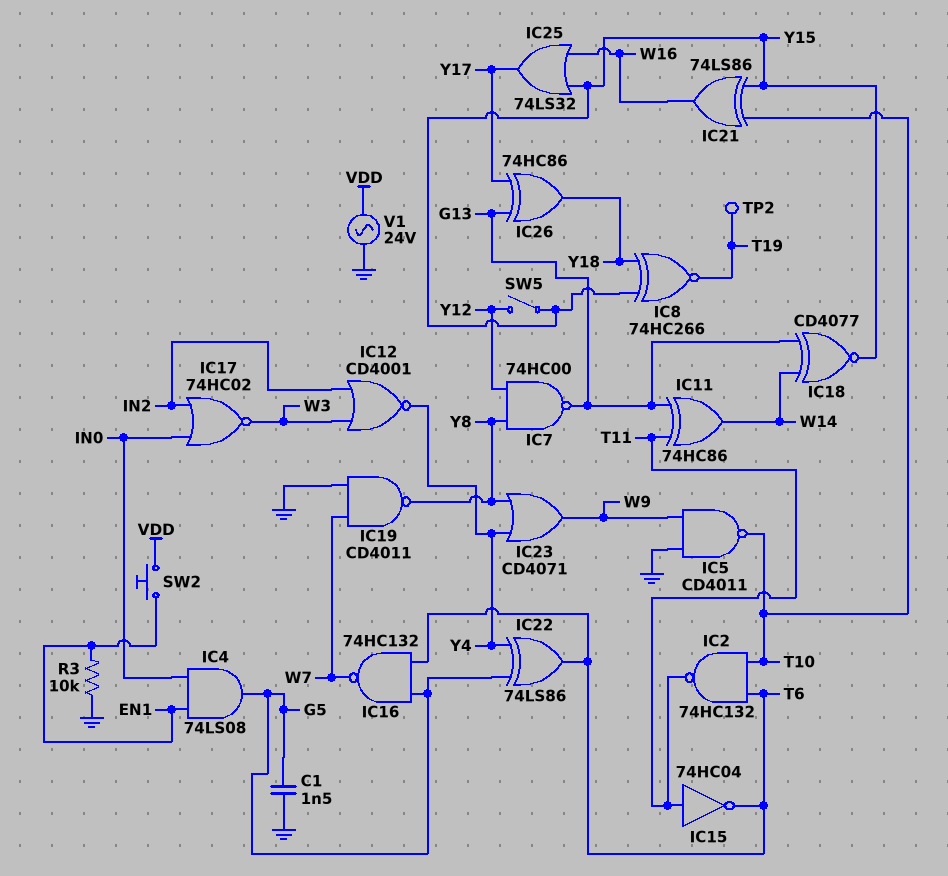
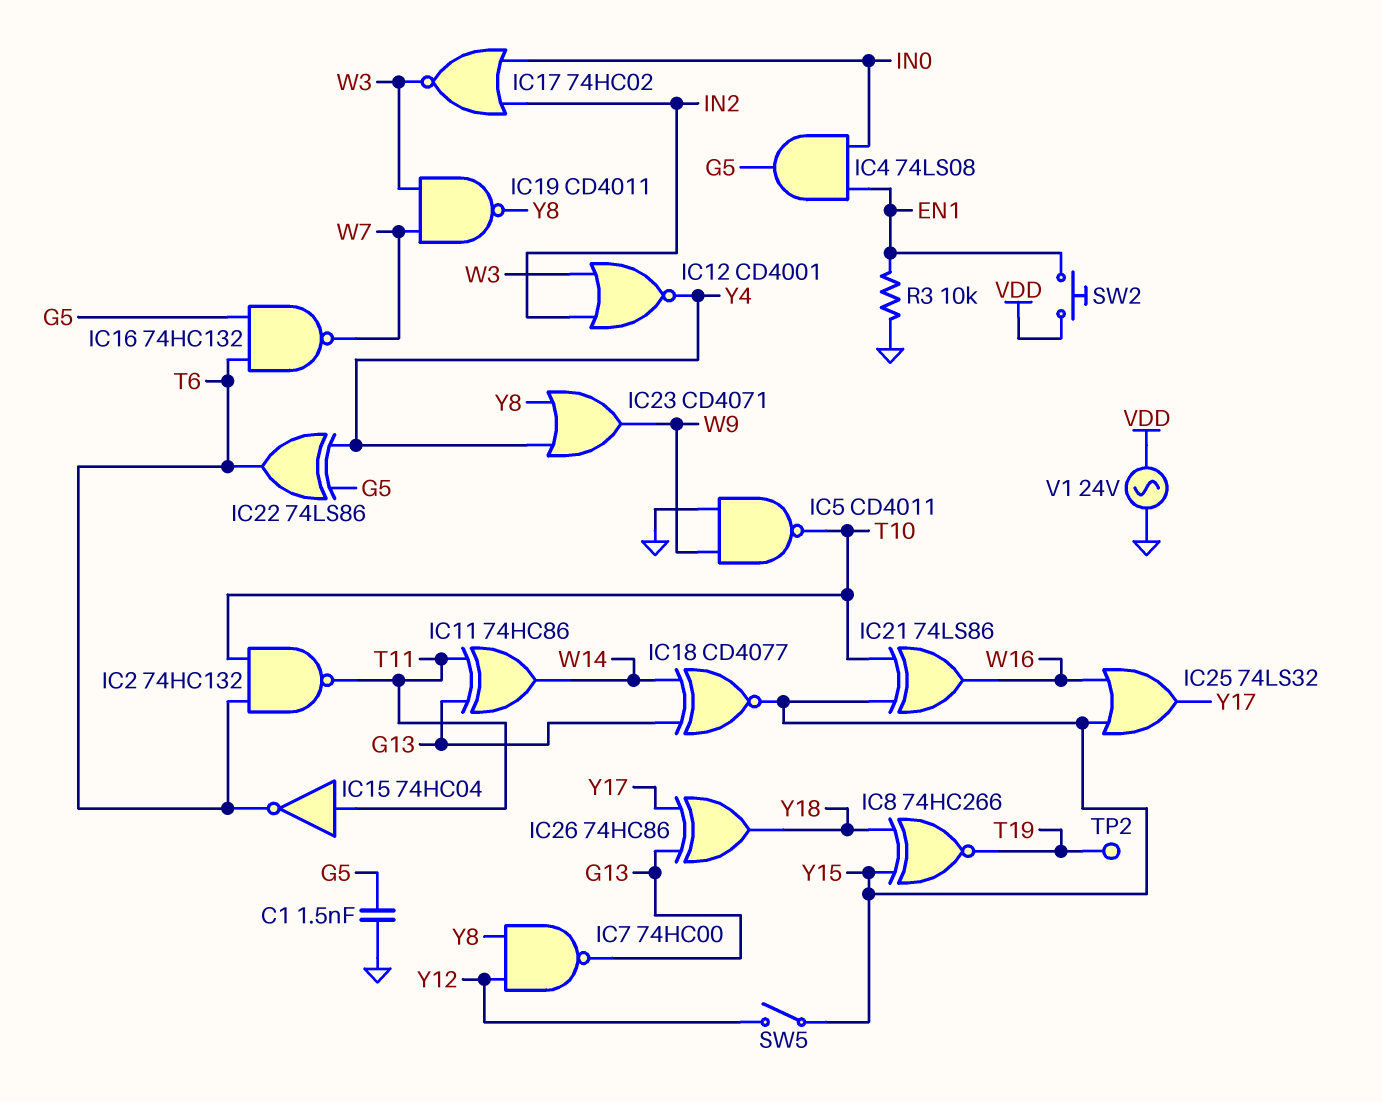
IC19: NAND CD4011 (in GND, in W7, out Y8) -> NAND CD4011 (in W3, in W7, out Y8)

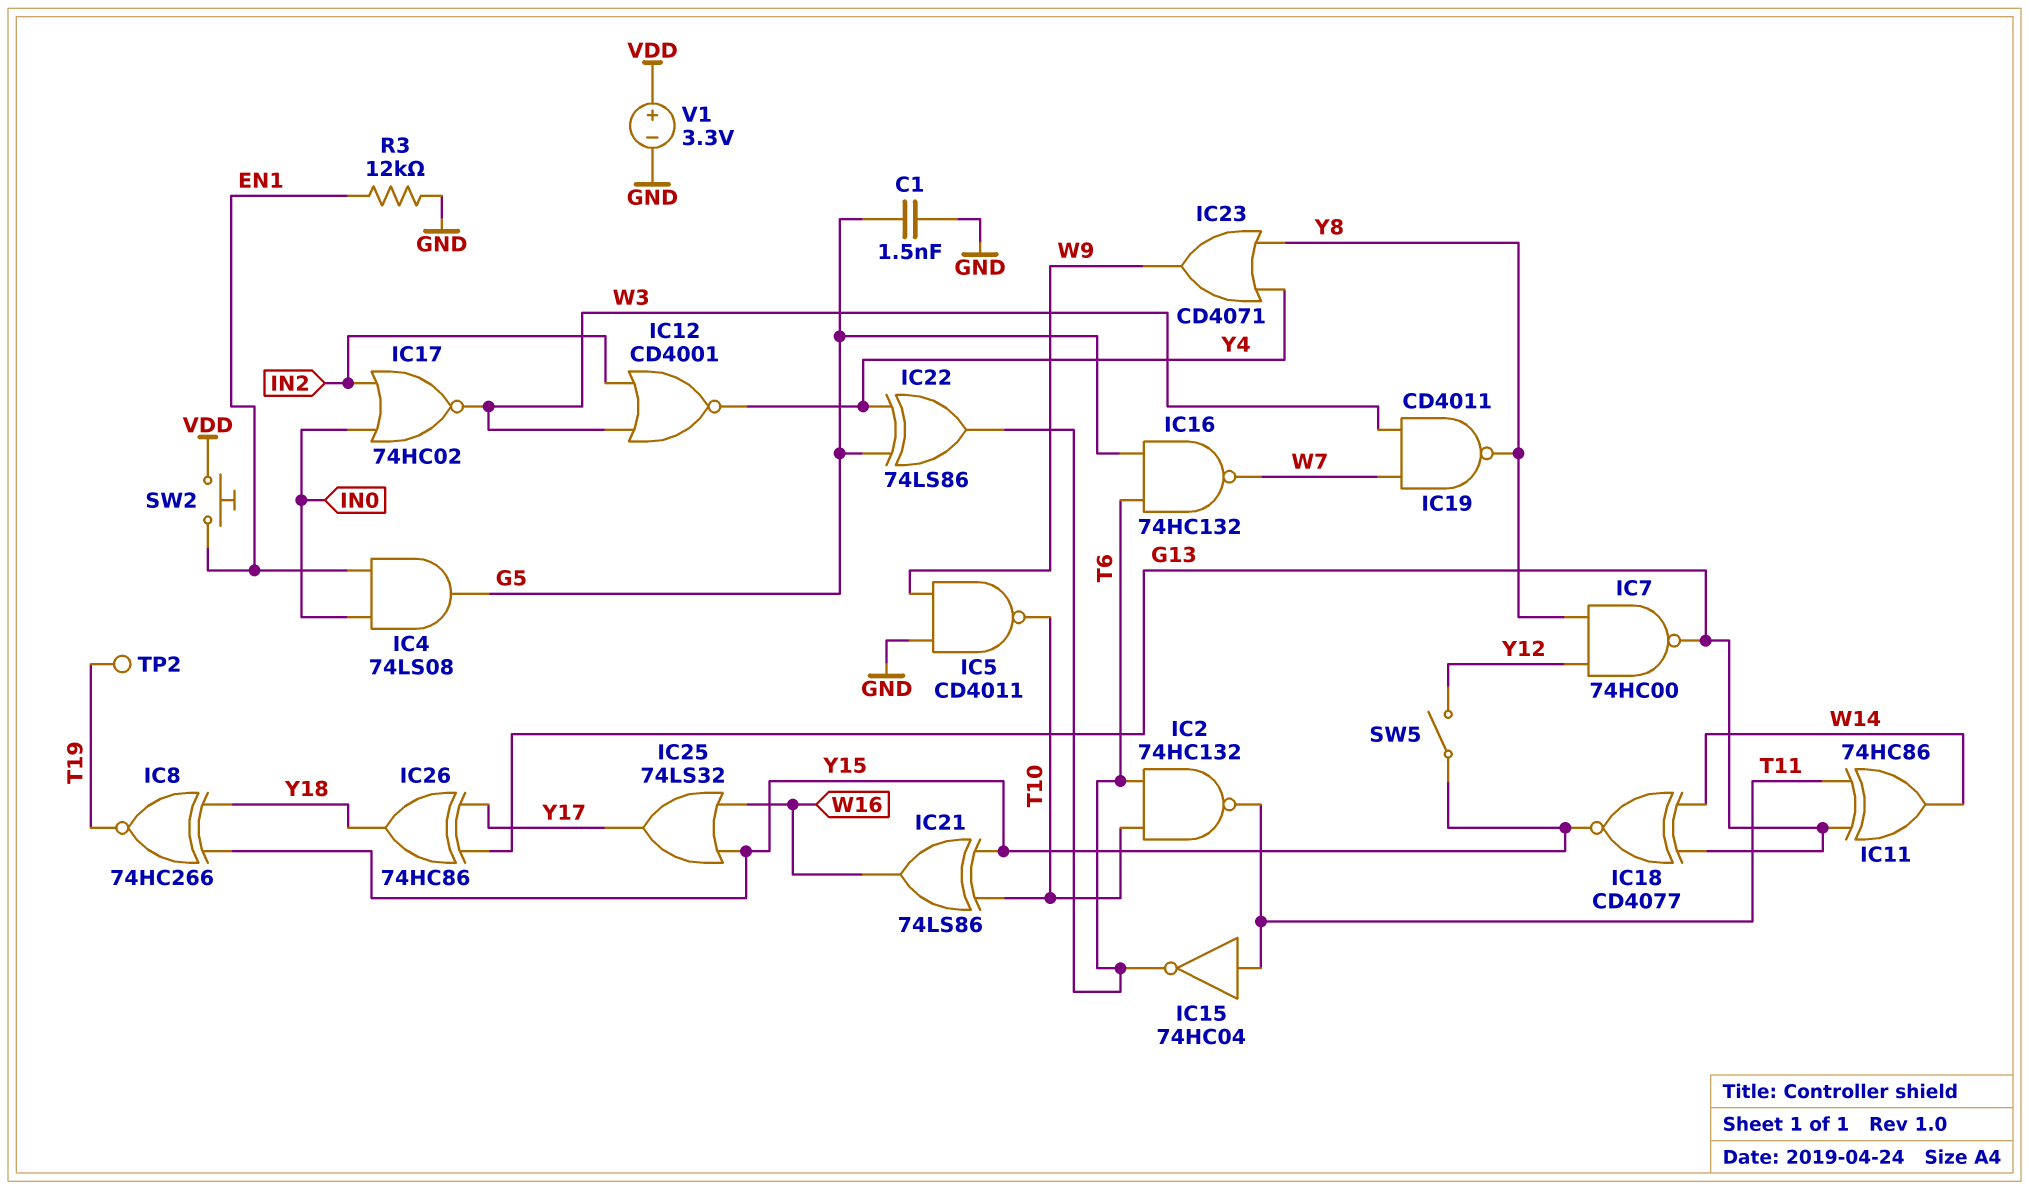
R3: 10k (EN1, GND) -> 12k (EN1, GND)
V1: AC 24V (GND, VDD) -> 3.3V (plus VDD, minus GND)

